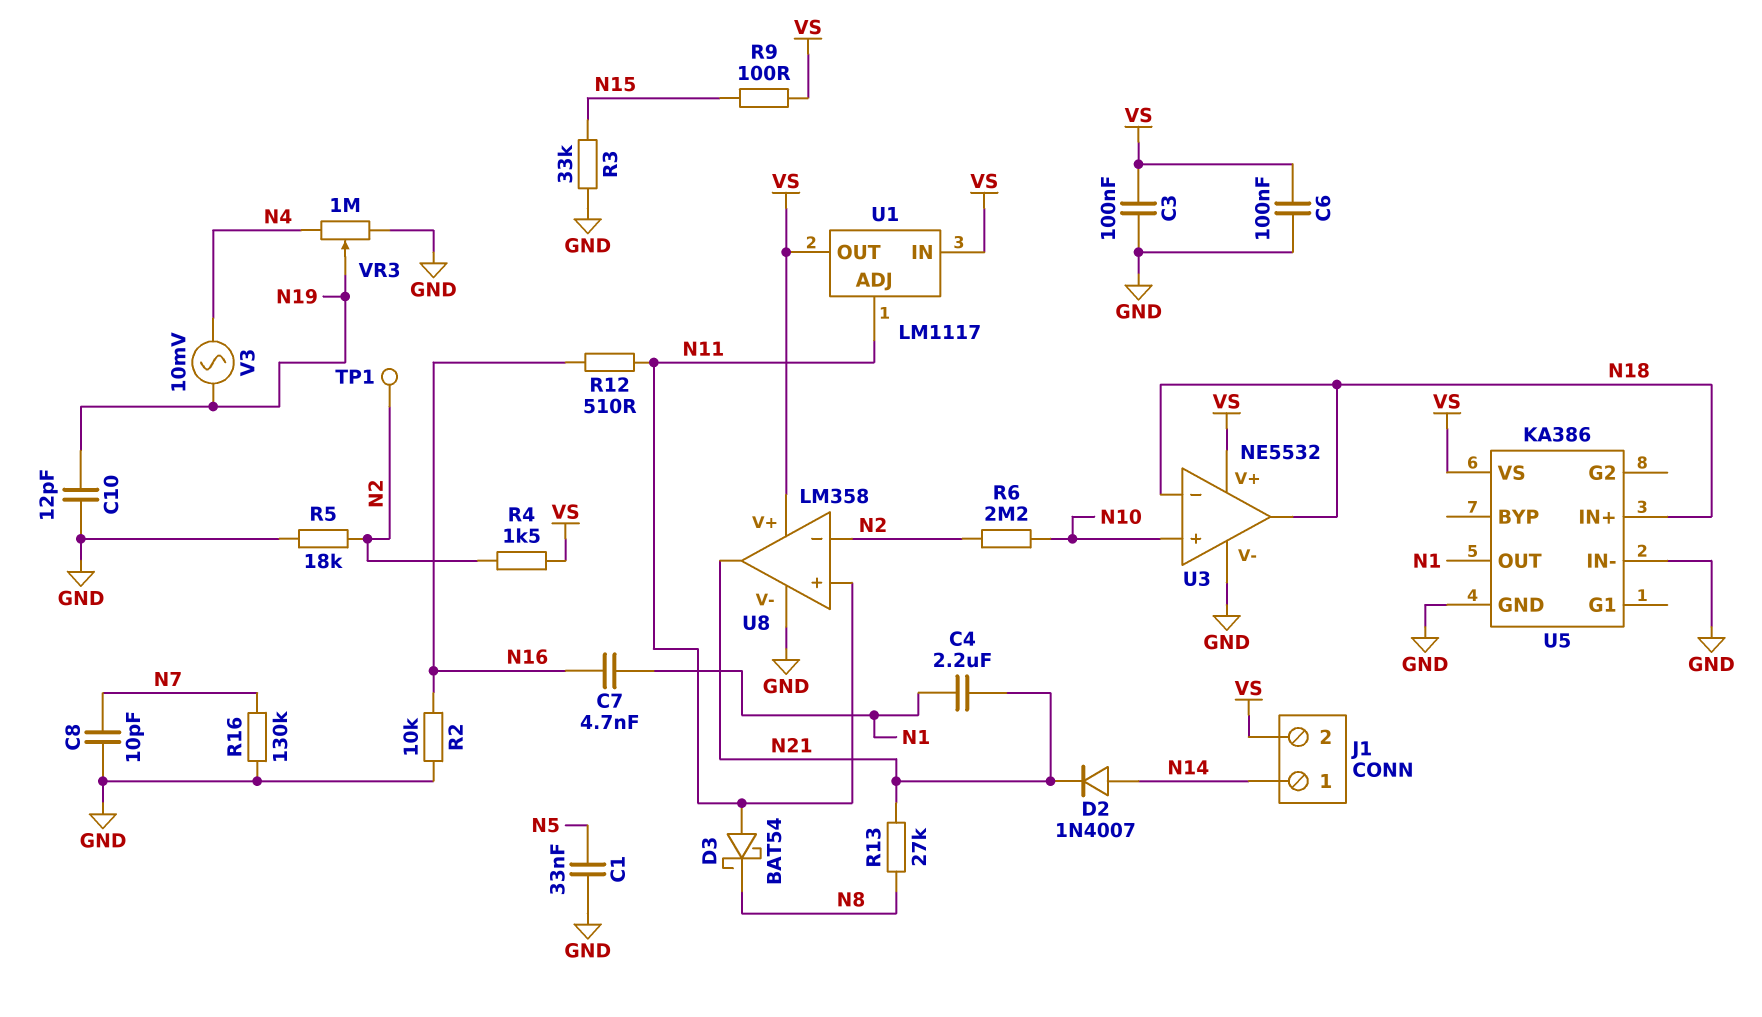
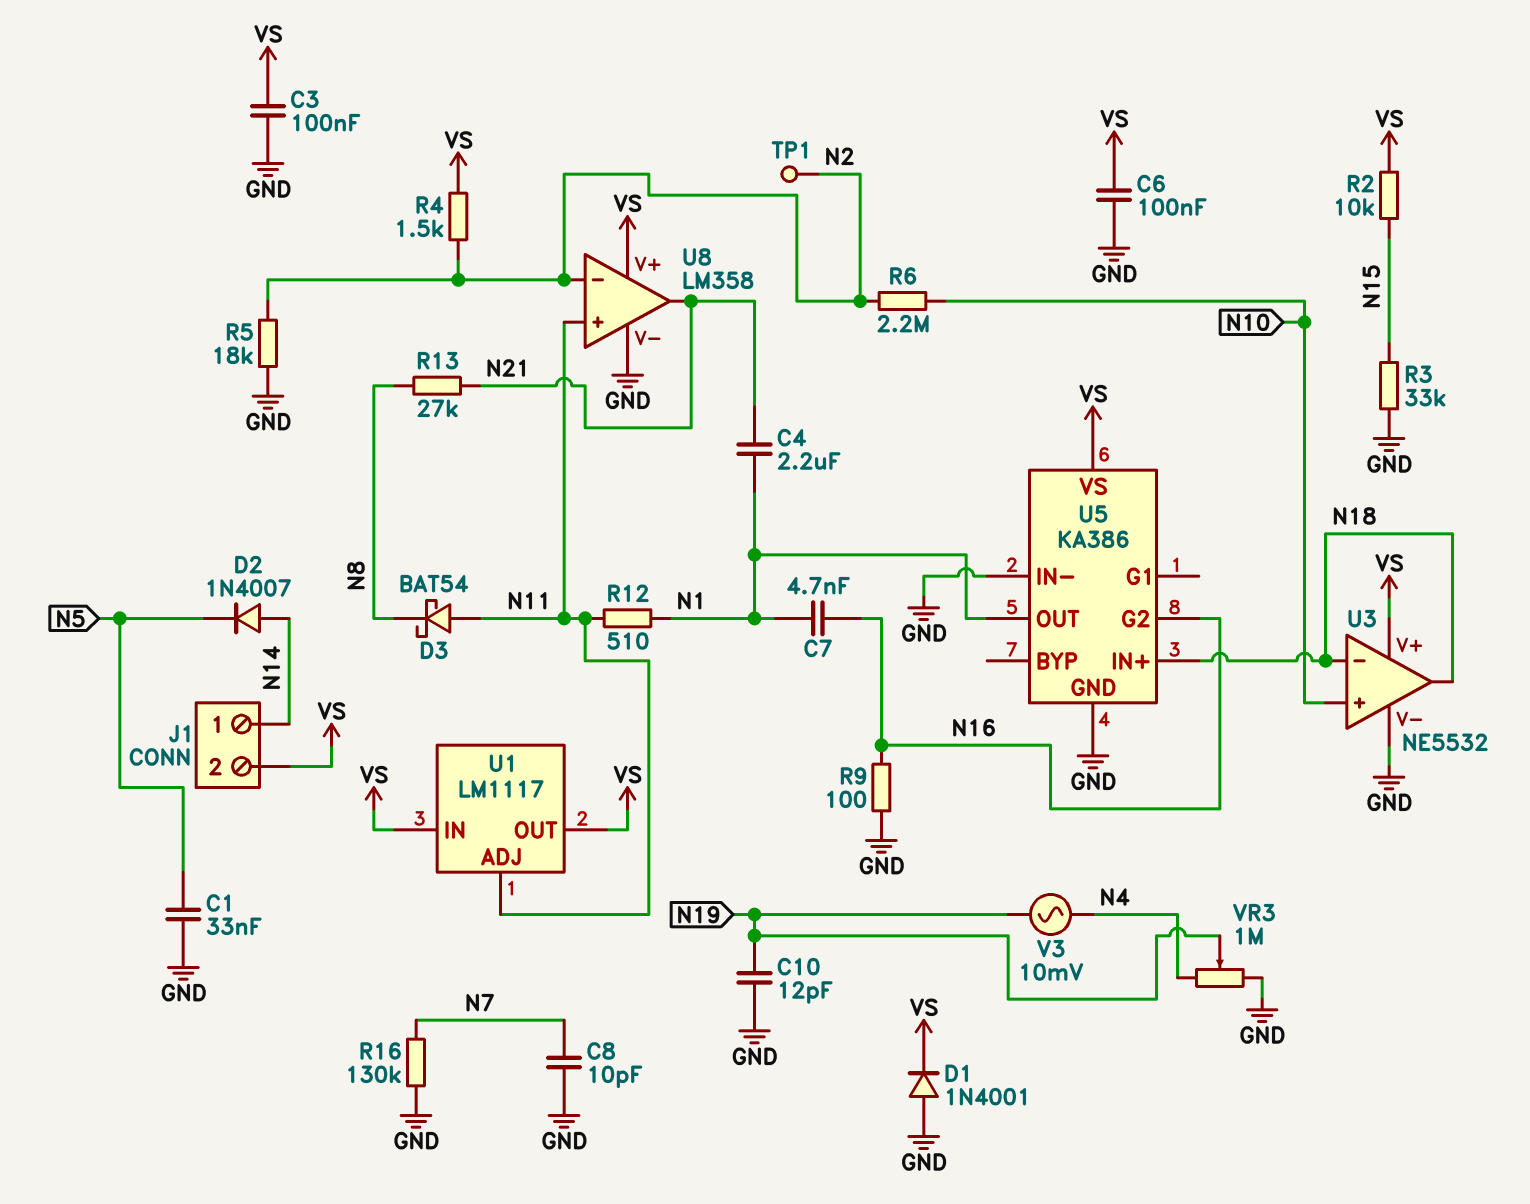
D1: none -> diode 1N4001 (A GND, K VS)
D2: diode 1N4007 (A N14, K N21) -> diode 1N4007 (A N14, K N5)
R2: 10k (GND, N16) -> 10k (N15, VS)
R9: 100 (N15, VS) -> 100 (GND, N16)
R12: 510 (N11, N16) -> 510 (N1, N11)
U5 pin G2: none -> N16

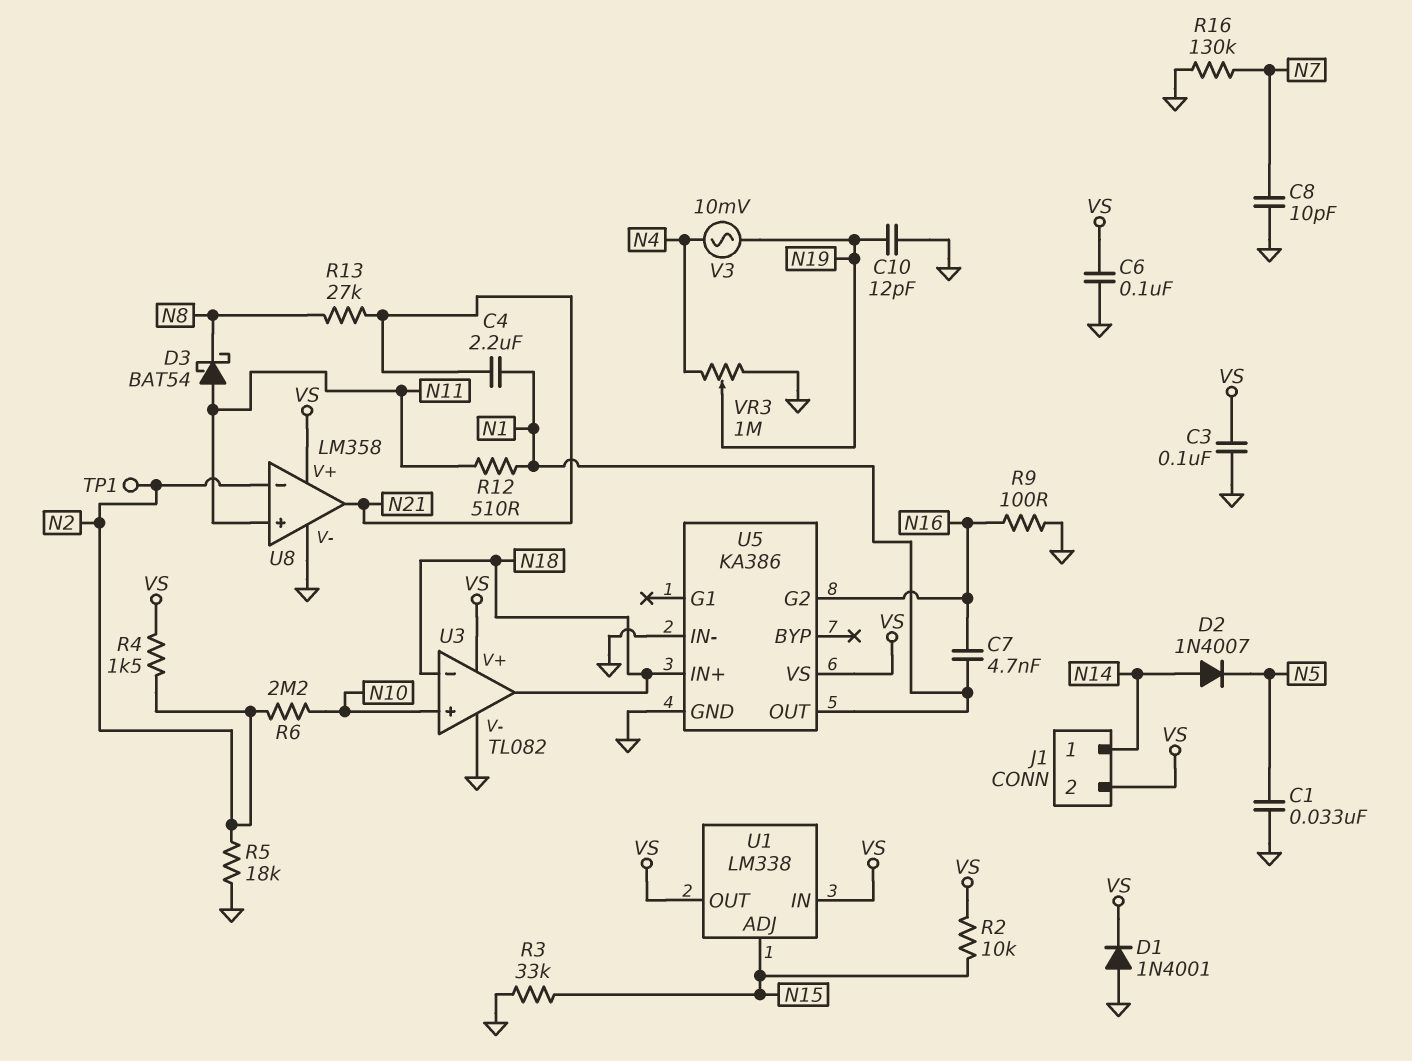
U1: LM1117 -> LM338
U1 pin ADJ: N11 -> N15
U3: NE5532 -> TL082

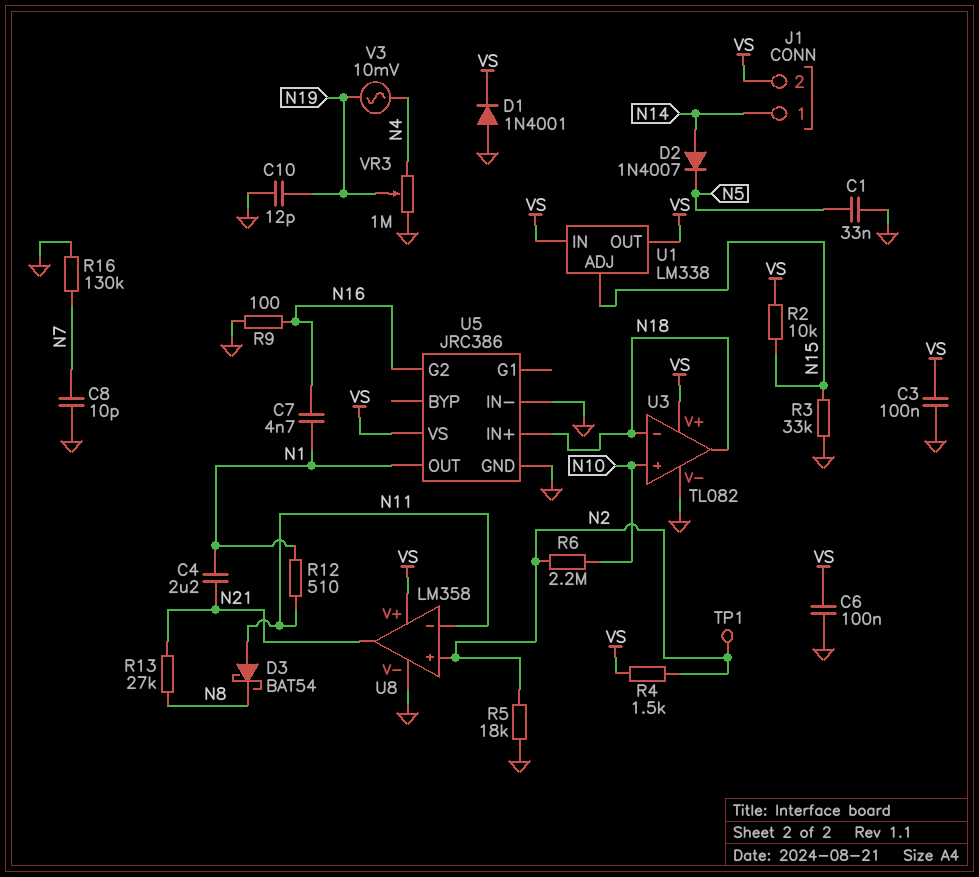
U5: KA386 -> JRC386
U8 pin in+: N11 -> N2
U8 pin in-: N2 -> N11

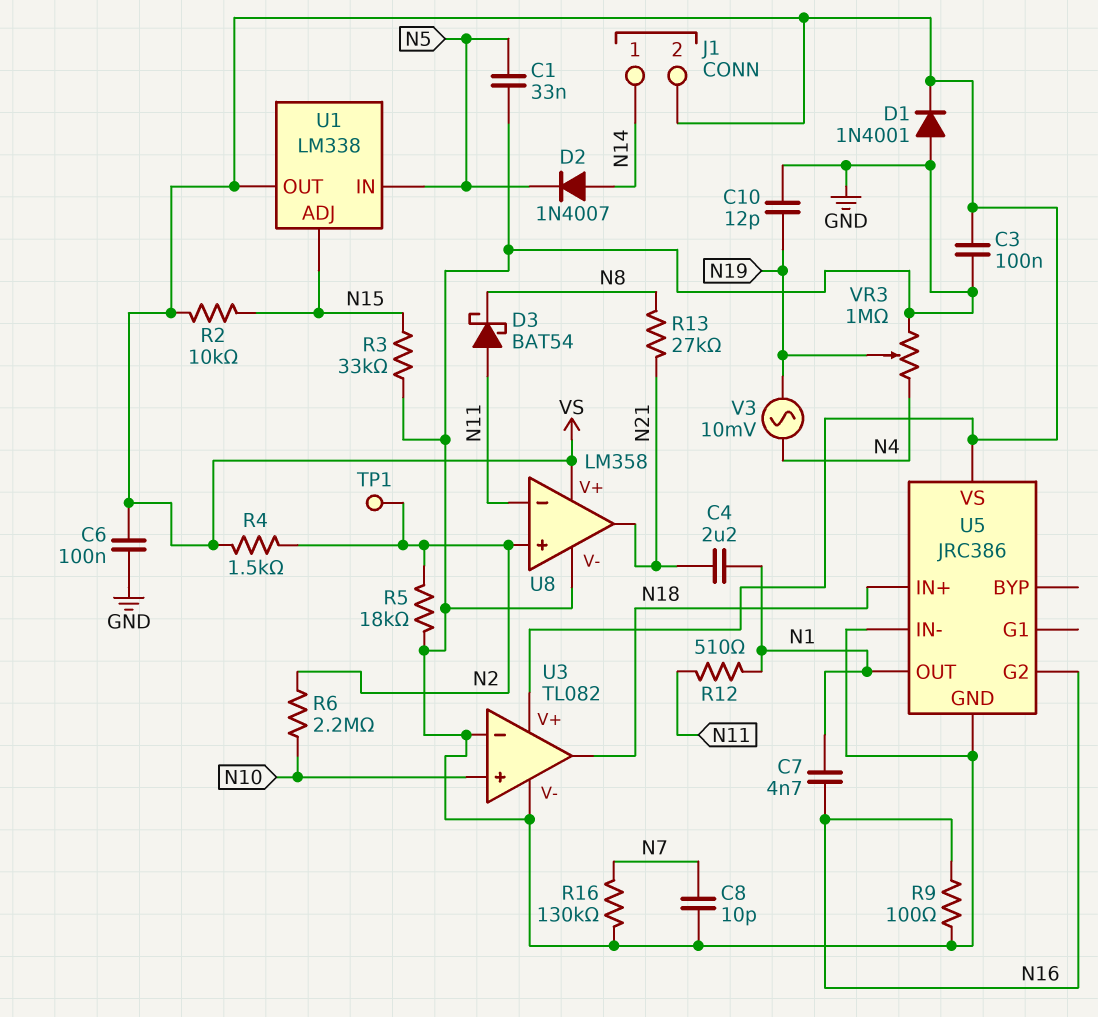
U1 pin IN: VS -> N5
U3 pin in-: N18 -> GND

